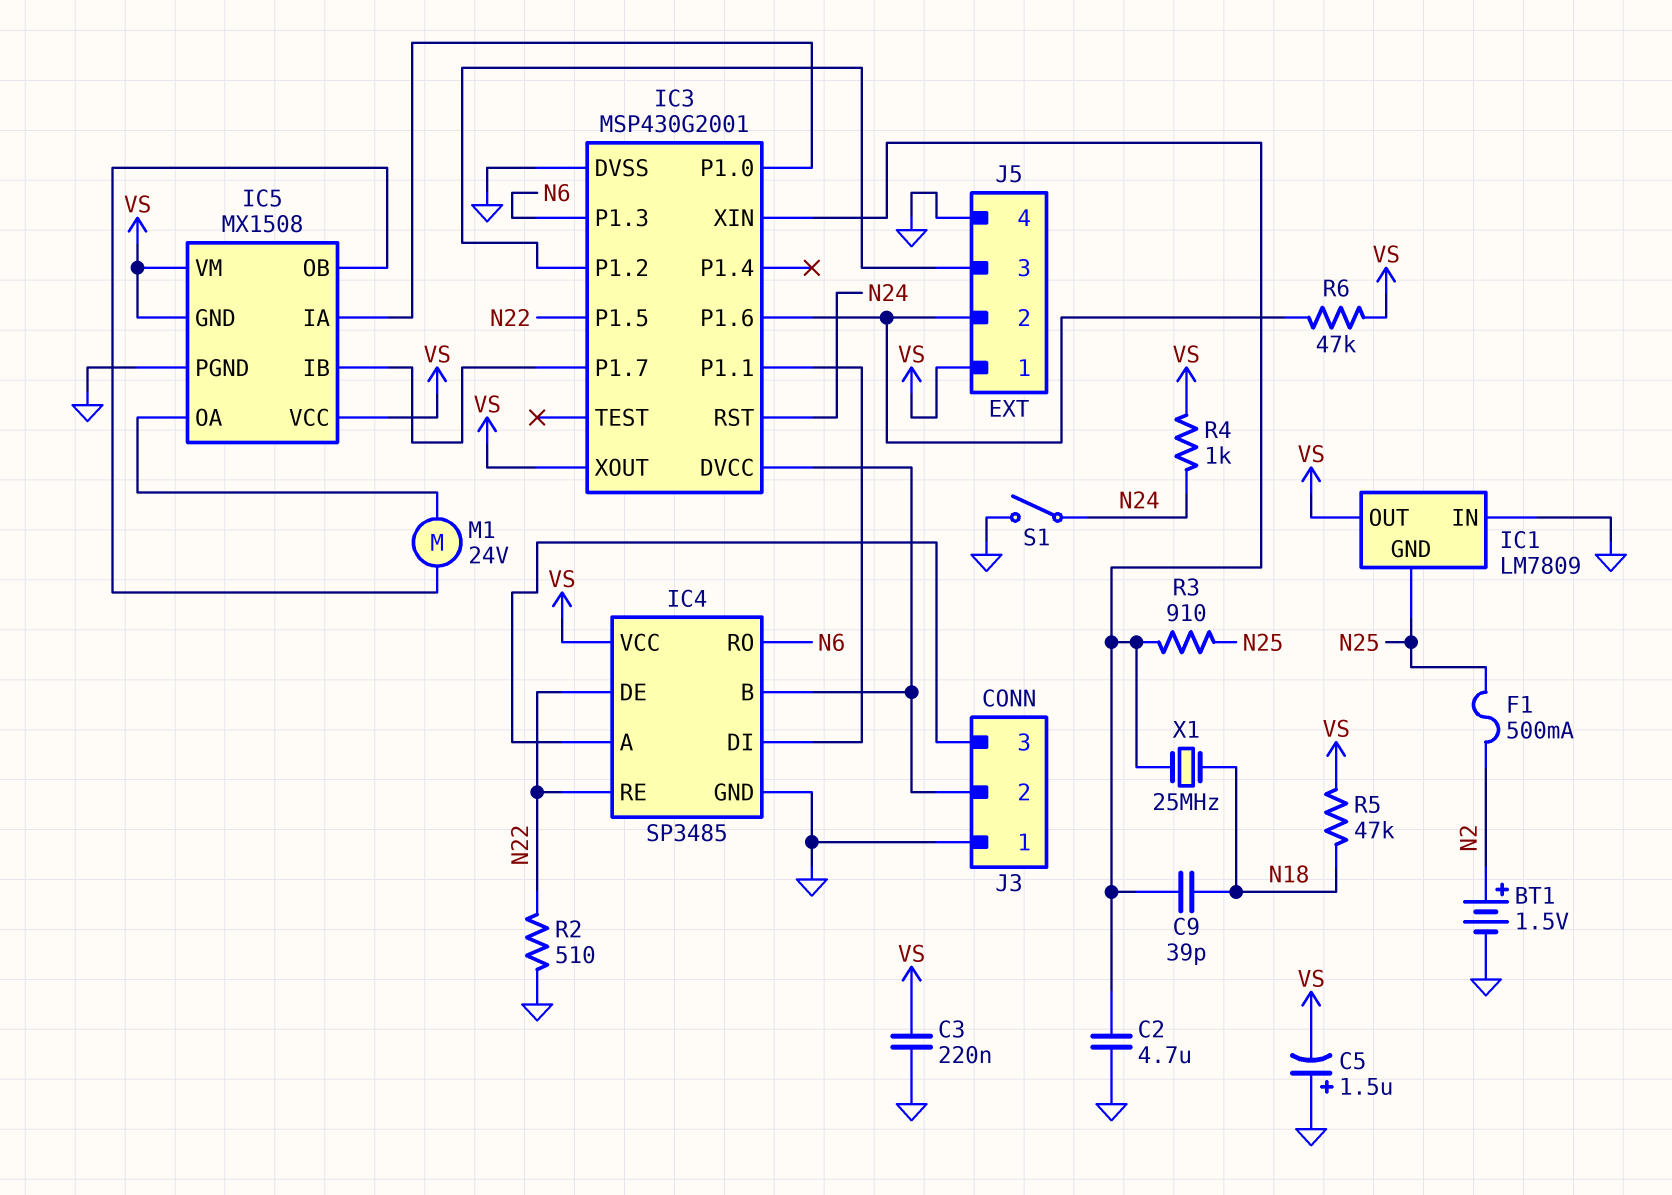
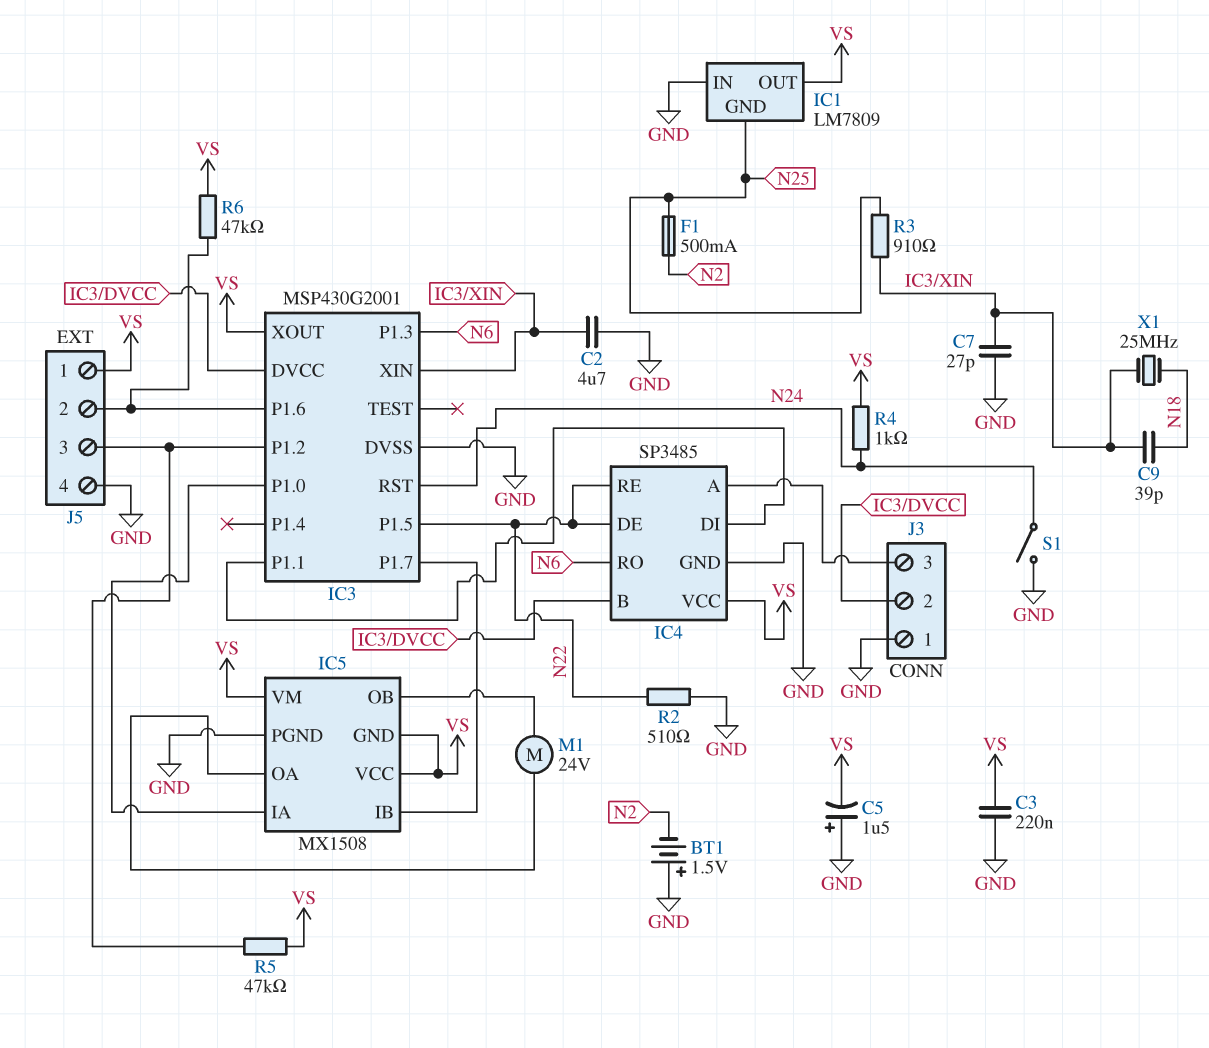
BT1: 1.5V (plus N2, minus GND) -> 1.5V (plus GND, minus N2)
C7: none -> 27pF (GND, IC3/XIN)
R5: 47k (N18, VS) -> 47k (IC3/P1.2, VS)

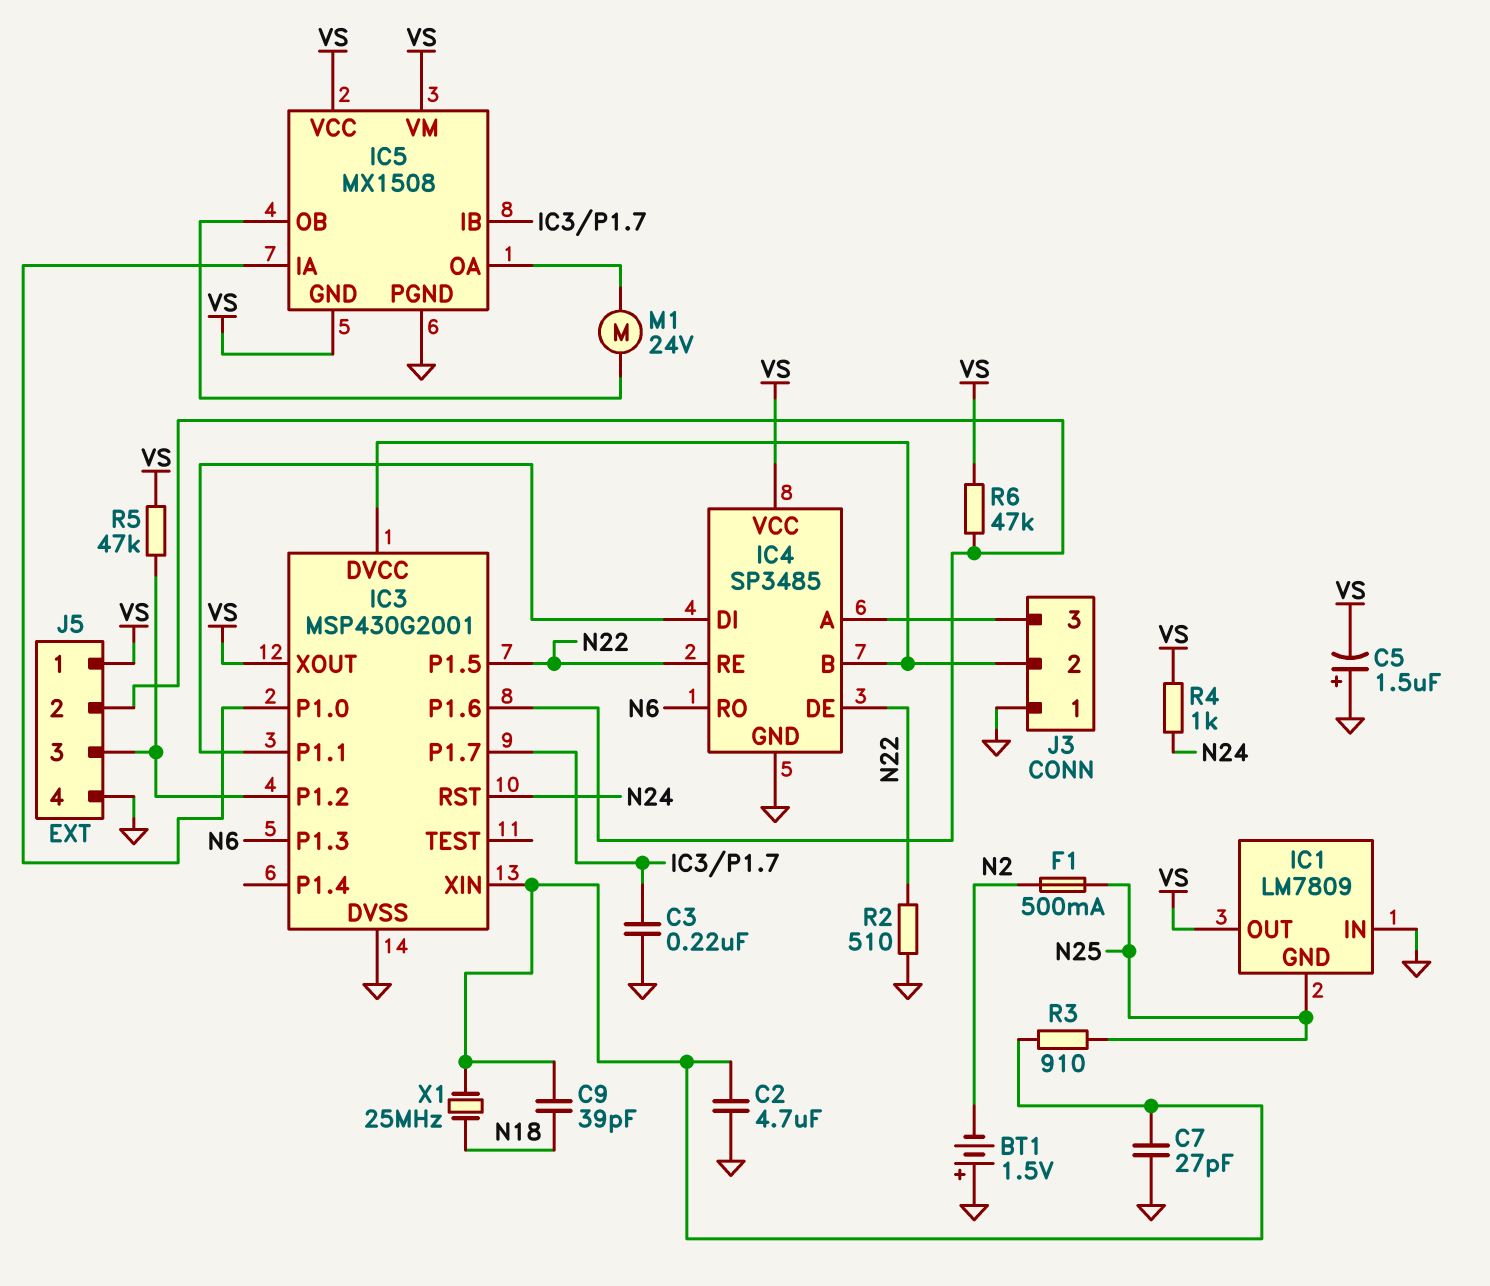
C3: 220nF (GND, VS) -> 220nF (GND, IC3/P1.7)
S1: switch (GND, N24) -> none

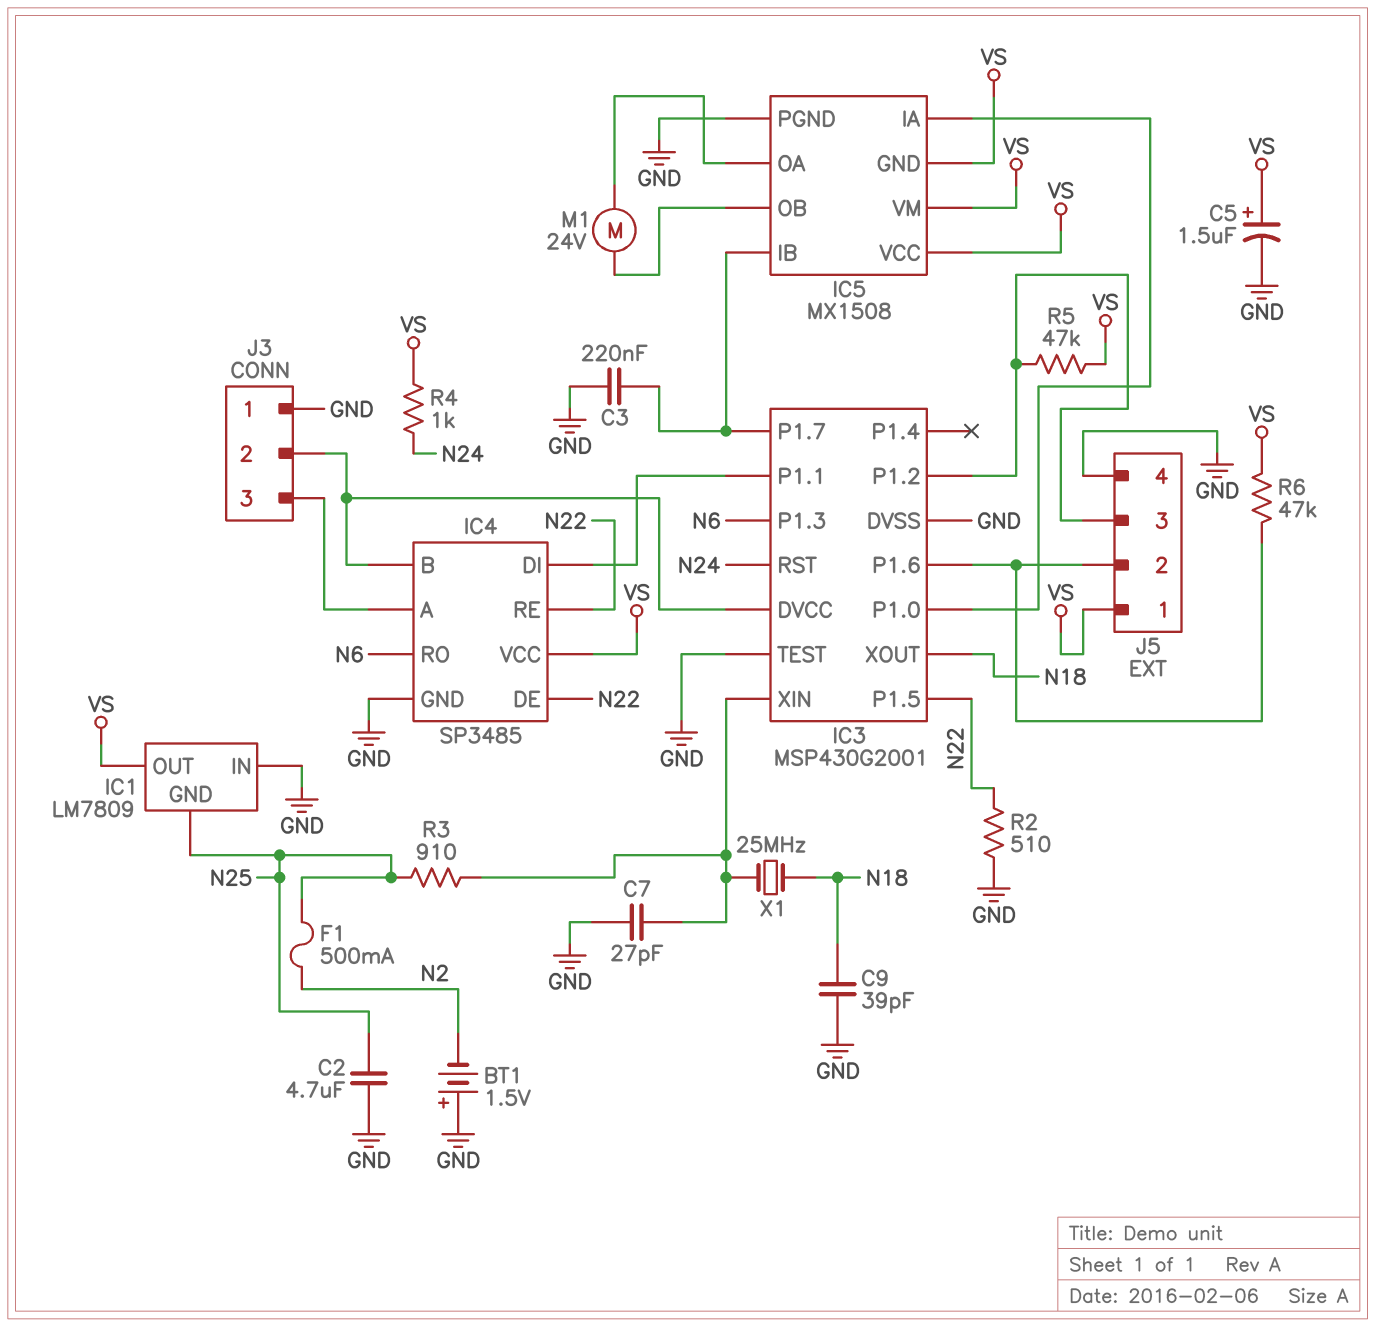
C2: 4.7uF (GND, IC3/XIN) -> 4.7uF (GND, N25)
C5: 1.5uF (plus GND, minus VS) -> 1.5uF (plus VS, minus GND)
C9: 39pF (IC3/XIN, N18) -> 39pF (GND, N18)
IC3 pin TEST: none -> GND
IC3 pin XOUT: VS -> N18

